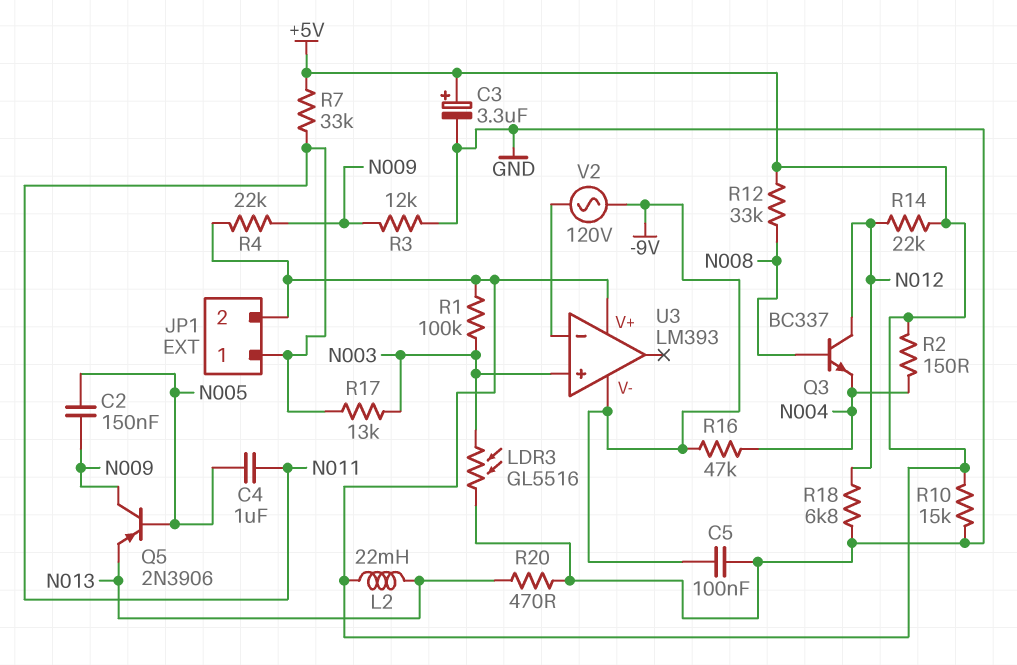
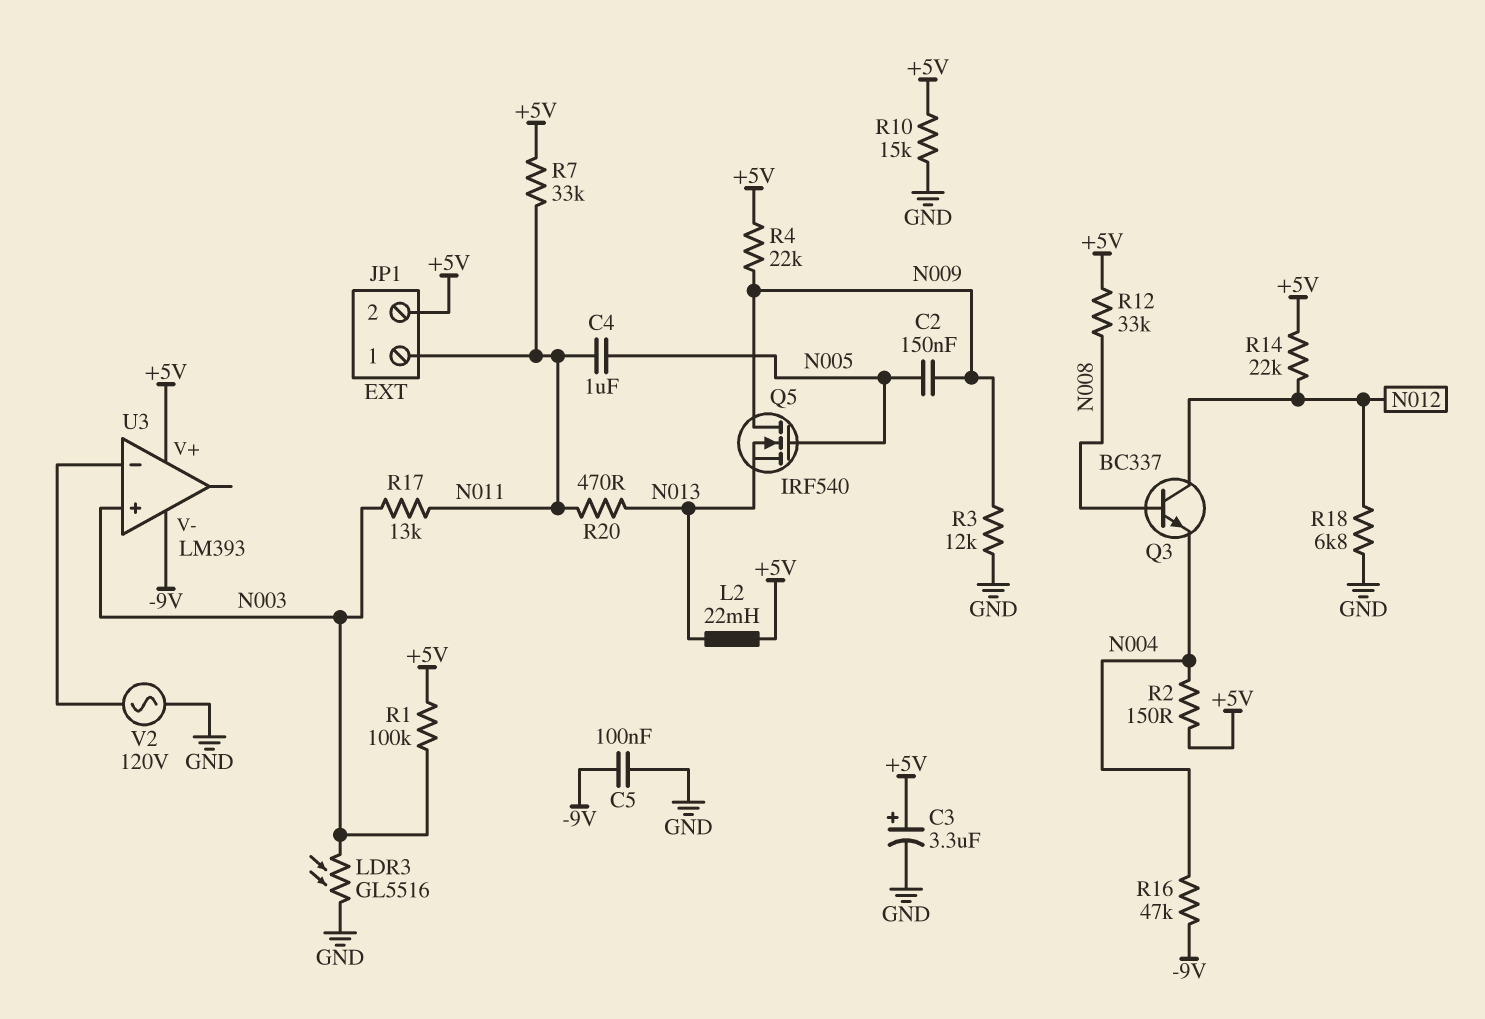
Q5: PNP 2N3906 (B N005, C N009, E N013) -> NMOS IRF540 (G N005, D N009, S N013)
R20: 470 (GND, N013) -> 470 (N011, N013)
V2: AC 120V (-9V, U3/in-) -> AC 120V (GND, U3/in-)

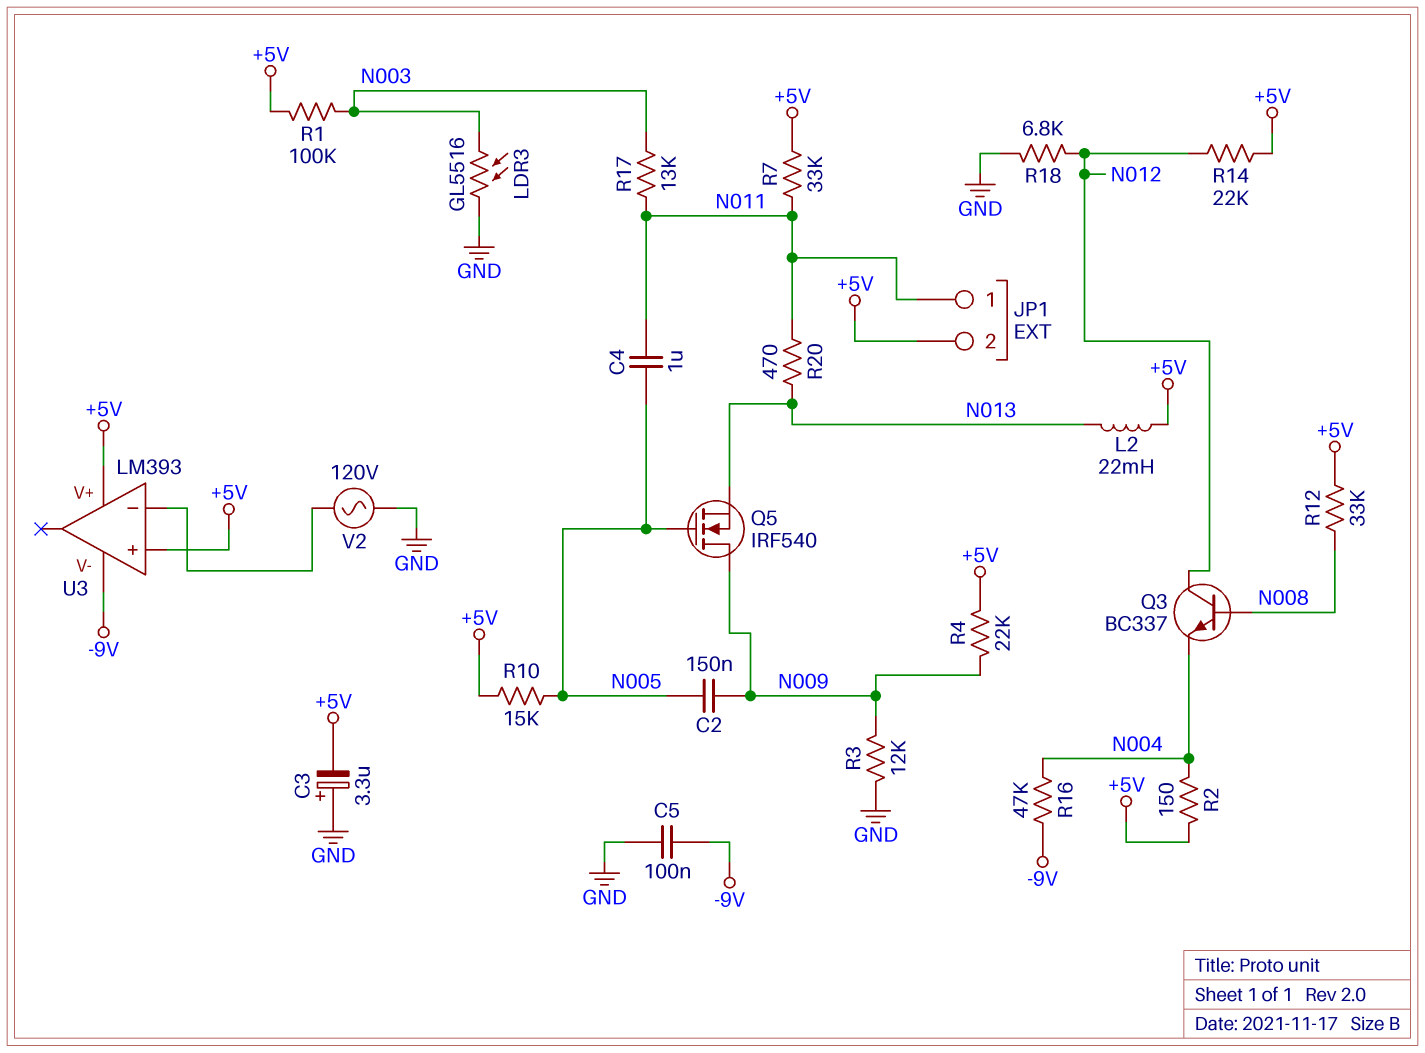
C3: 3.3uF (plus +5V, minus GND) -> 3.3uF (plus GND, minus +5V)
R10: 15k (+5V, GND) -> 15k (+5V, N005)
U3 pin in+: N003 -> +5V

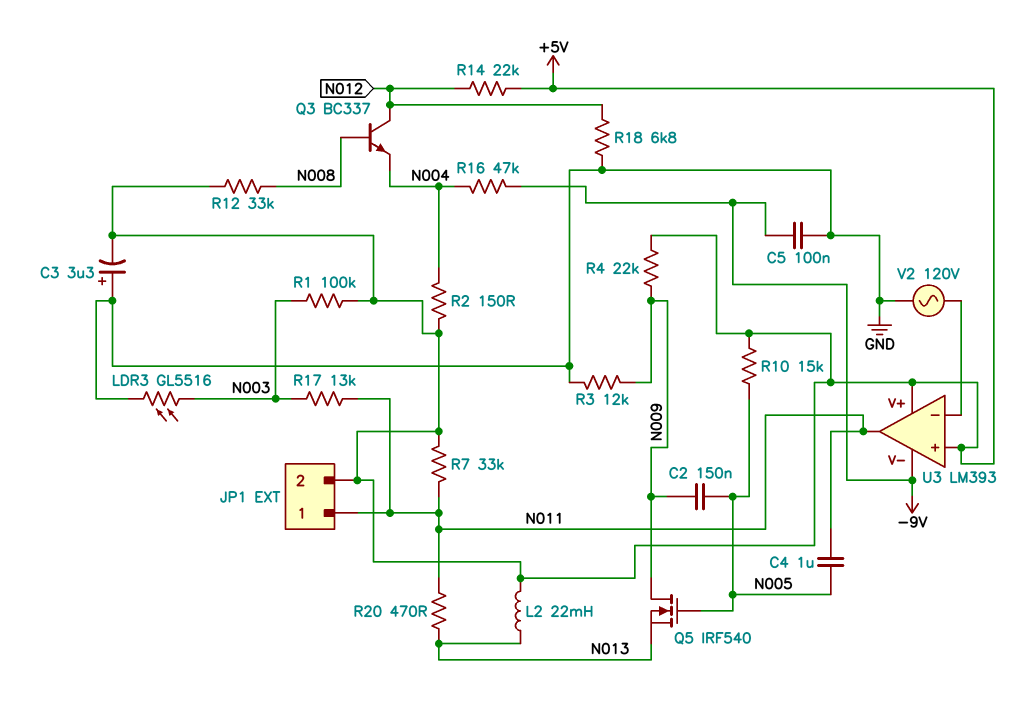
U3 pin out: none -> N011

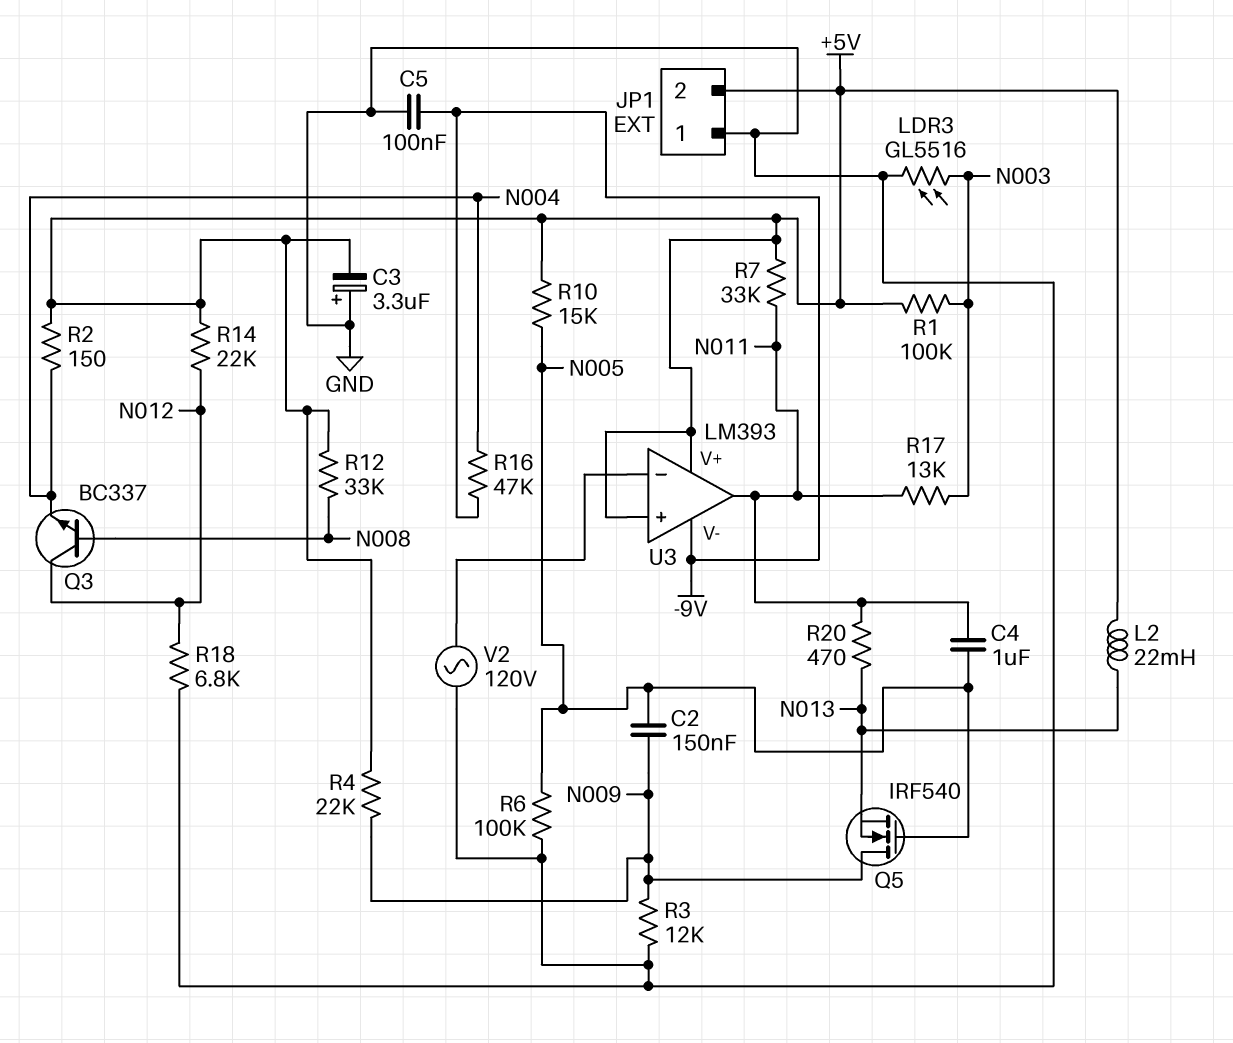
JP1 pin 1: N011 -> GND
R6: none -> 100k (GND, N005)

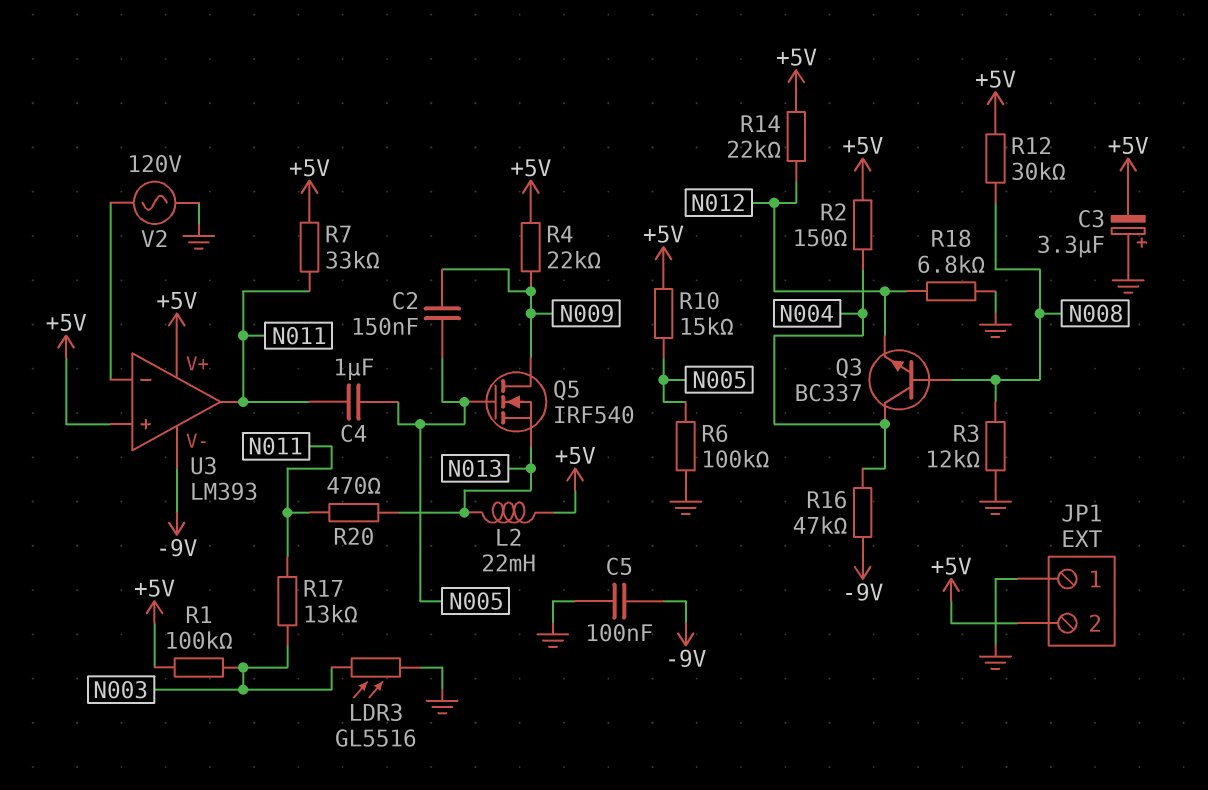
Q3: NPN BC337 (B N008, C N012, E N004) -> NPN BC337 (B N008, C N004, E N012)
R3: 12k (GND, N009) -> 12k (GND, N008)
R12: 33k (+5V, N008) -> 30k (+5V, N008)

